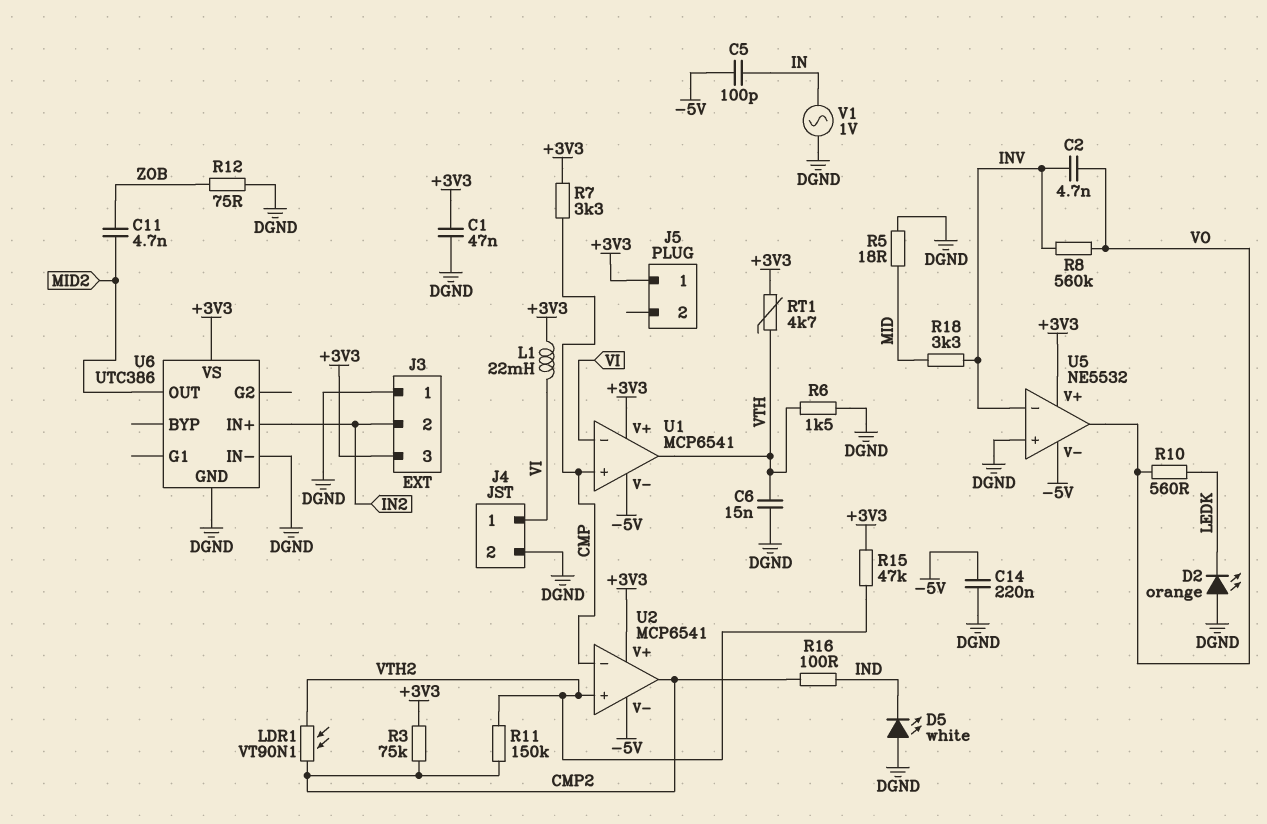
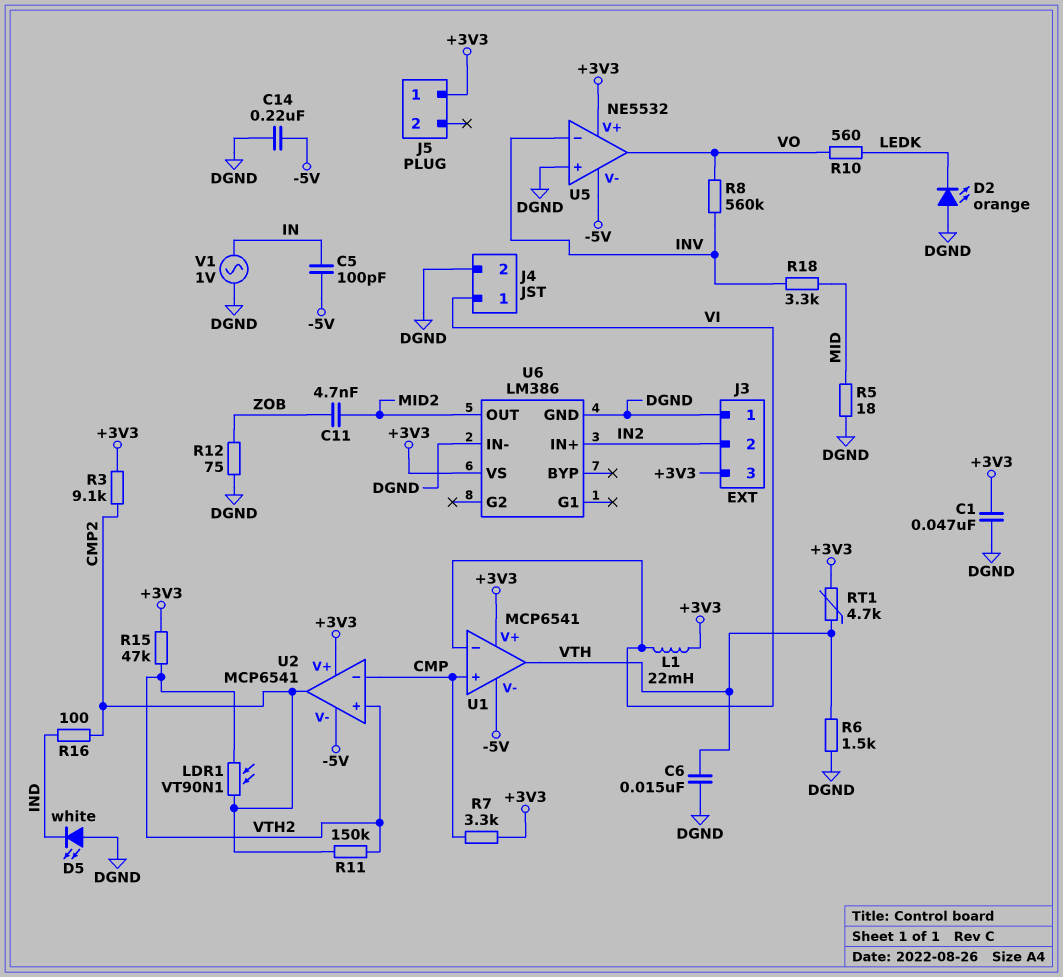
C2: 4.7nF (INV, VO) -> none
R3: 75k (+3V3, CMP2) -> 9.1k (+3V3, CMP2)
U6: UTC386 -> LM386

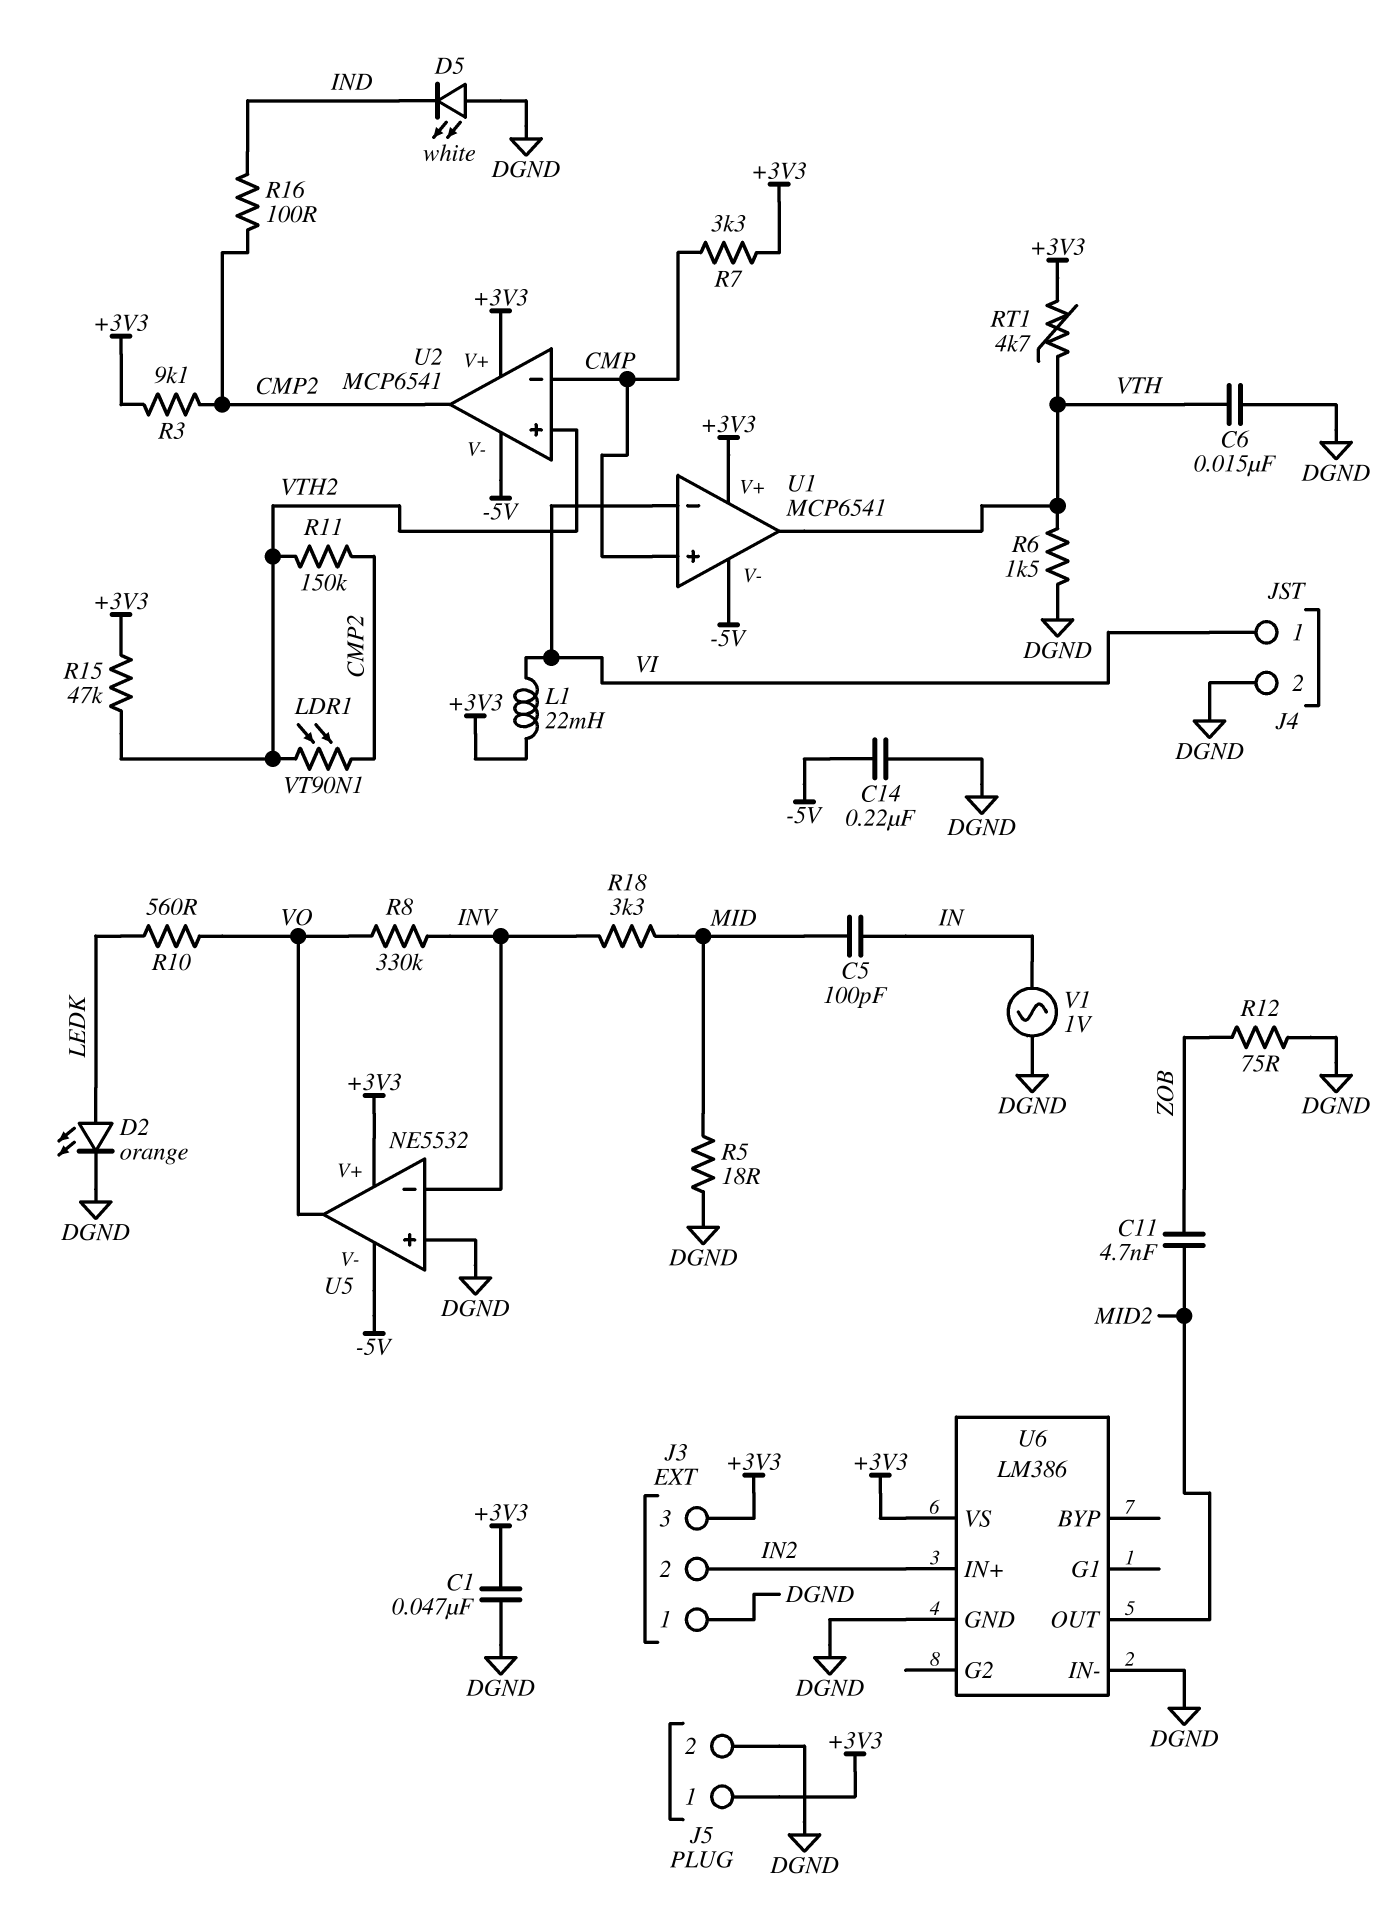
C5: 100pF (-5V, IN) -> 100pF (IN, MID)
D2: LED orange (A DGND, K LEDK) -> LED orange (A LEDK, K DGND)
J5 pin 2: none -> DGND
R8: 560k (INV, VO) -> 330k (INV, VO)

